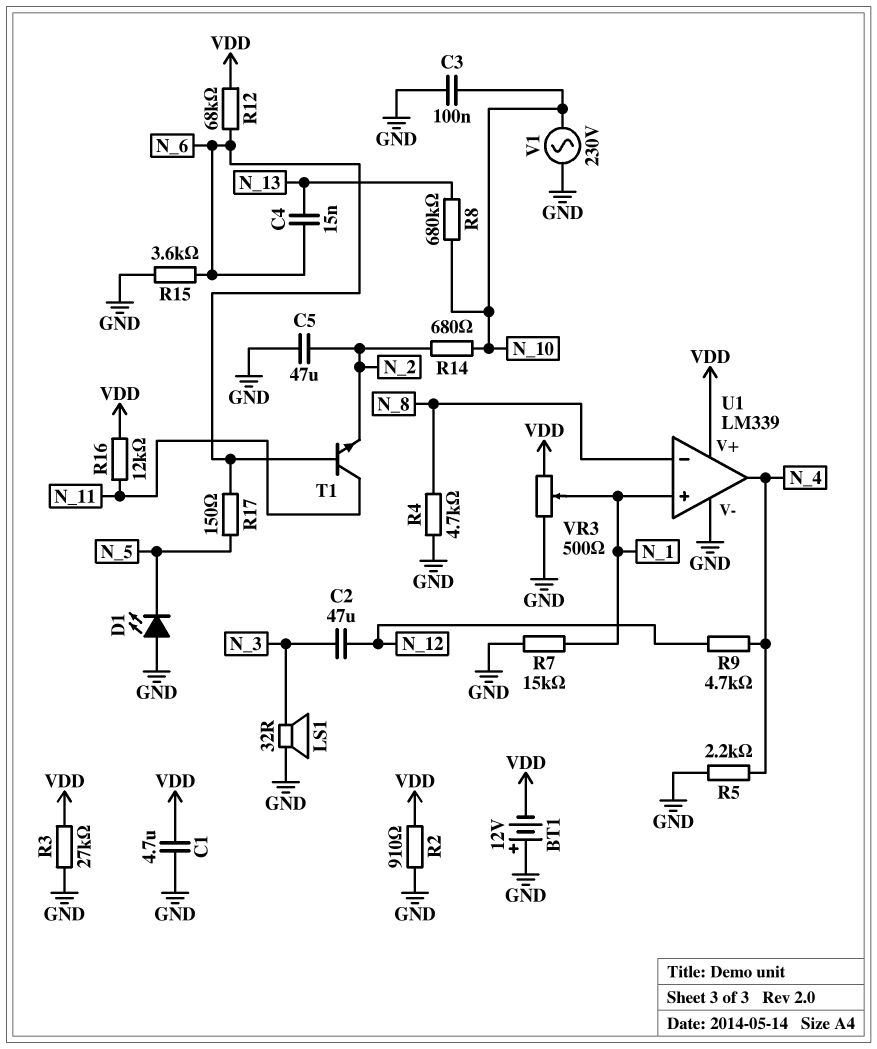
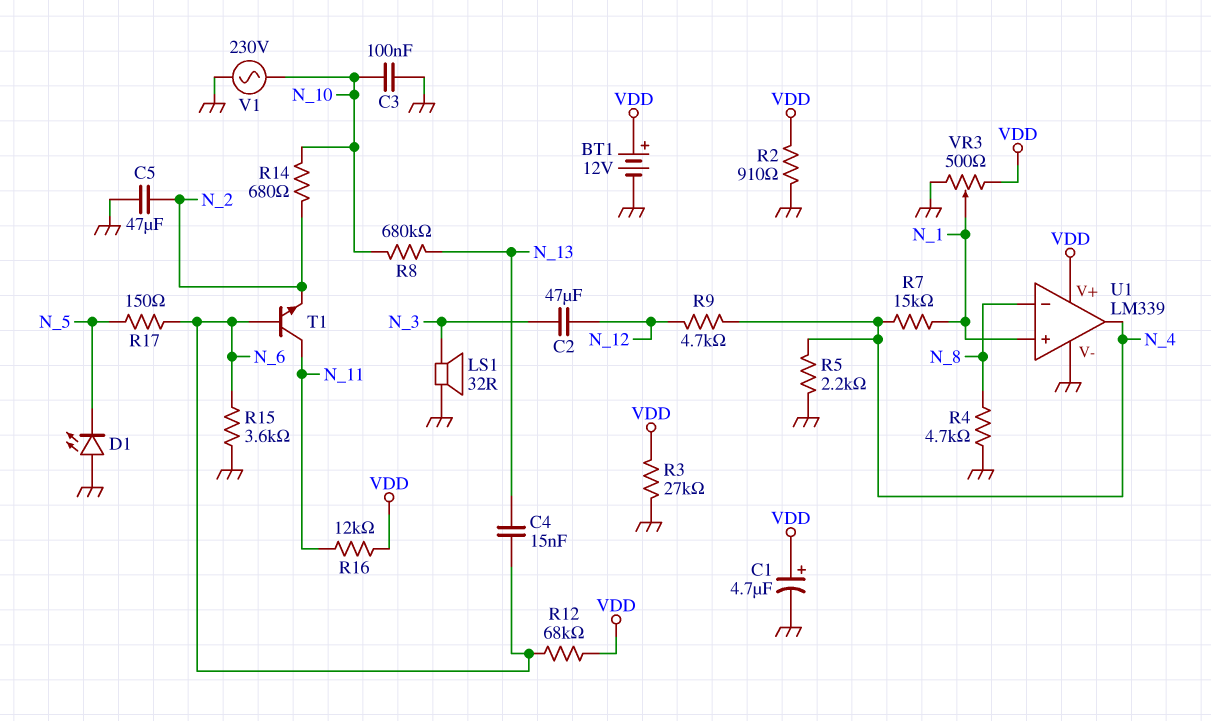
BT1: 12V (plus GND, minus VDD) -> 12V (plus VDD, minus GND)
C1: 4.7uF (GND, VDD) -> 4.7uF (plus VDD, minus GND)
R7: 15k (GND, N_1) -> 15k (N_1, N_4)

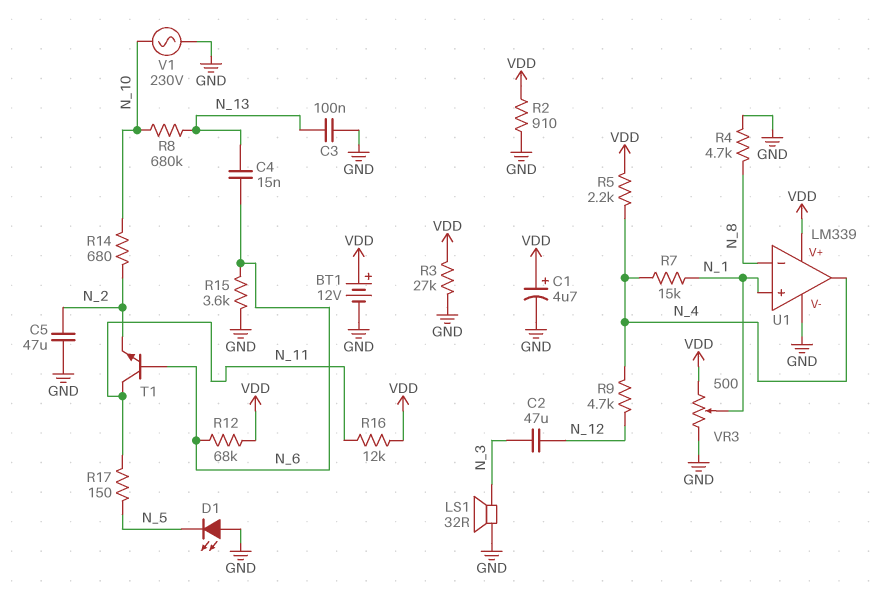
C3: 100nF (GND, N_10) -> 100nF (GND, N_13)
R5: 2.2k (GND, N_4) -> 2.2k (N_4, VDD)
R17: 150 (N_5, N_6) -> 150 (N_5, N_11)

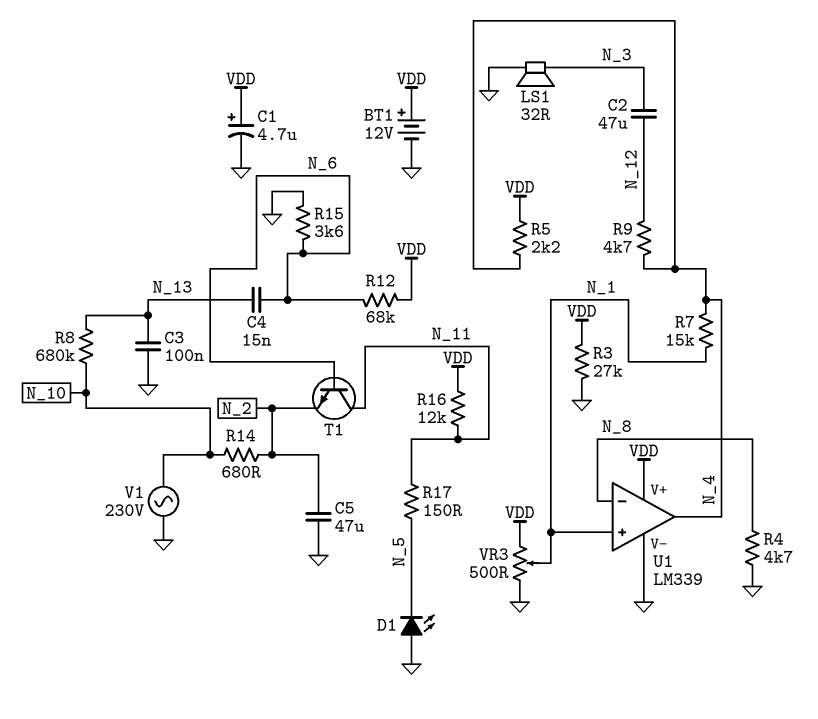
R2: 910 (GND, VDD) -> none

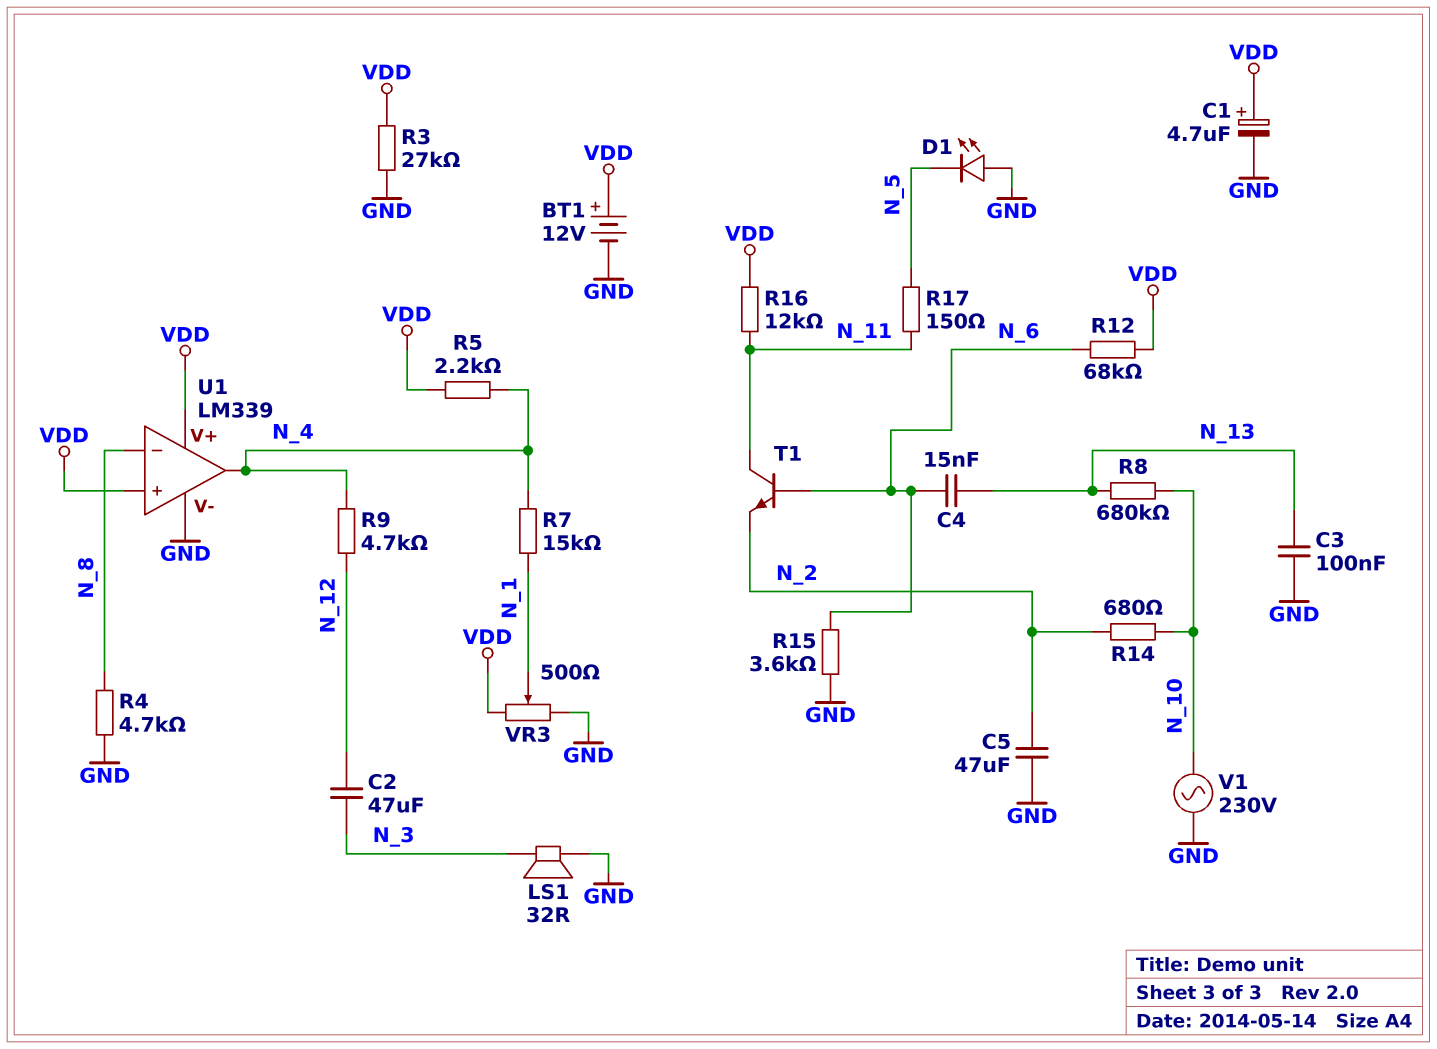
U1 pin in+: N_1 -> VDD

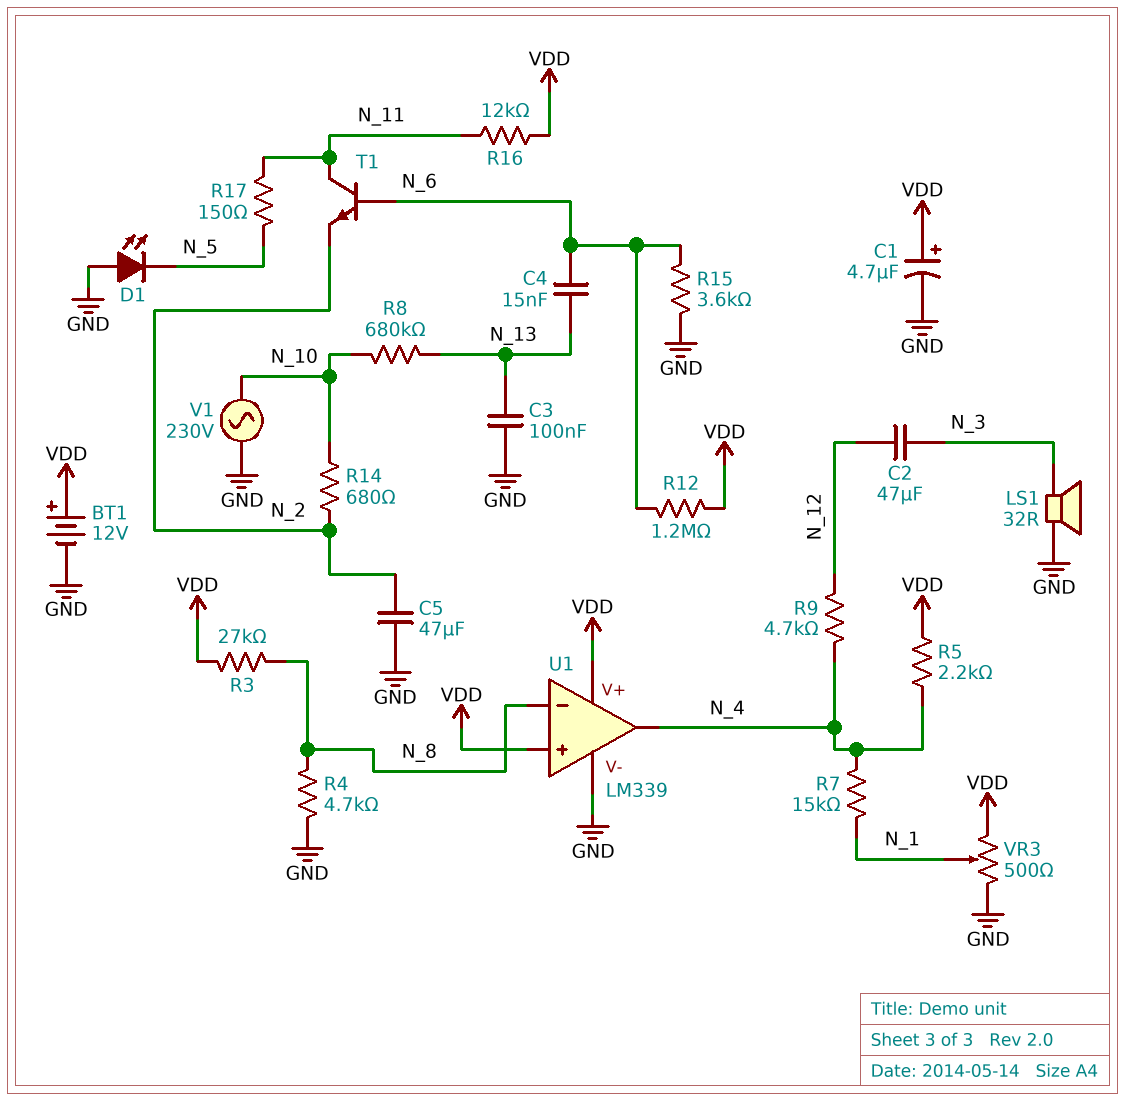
R3: 27k (GND, VDD) -> 27k (N_8, VDD)
R12: 68k (N_6, VDD) -> 1.2M (N_6, VDD)

